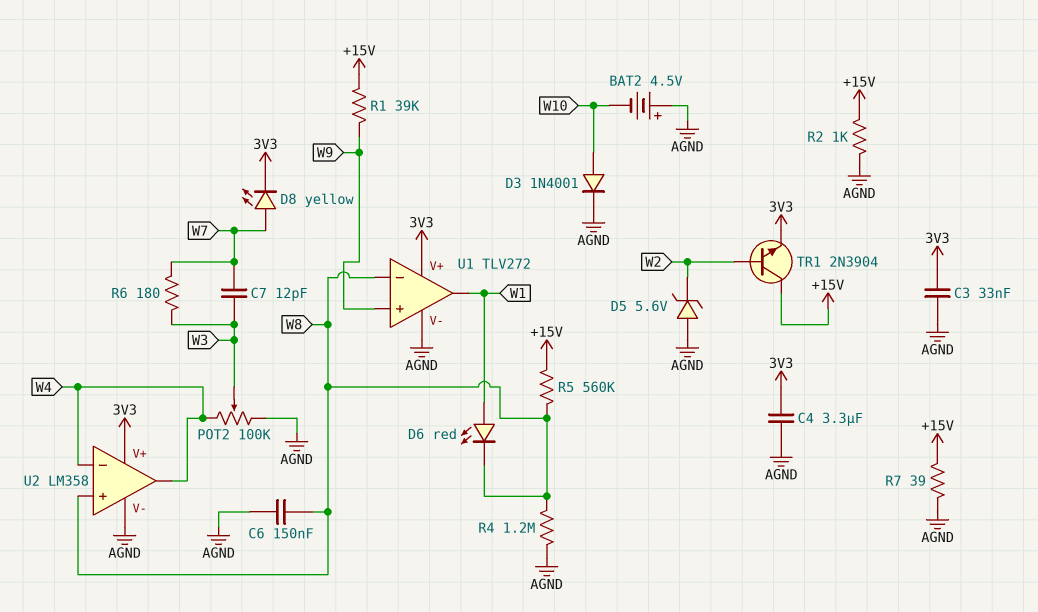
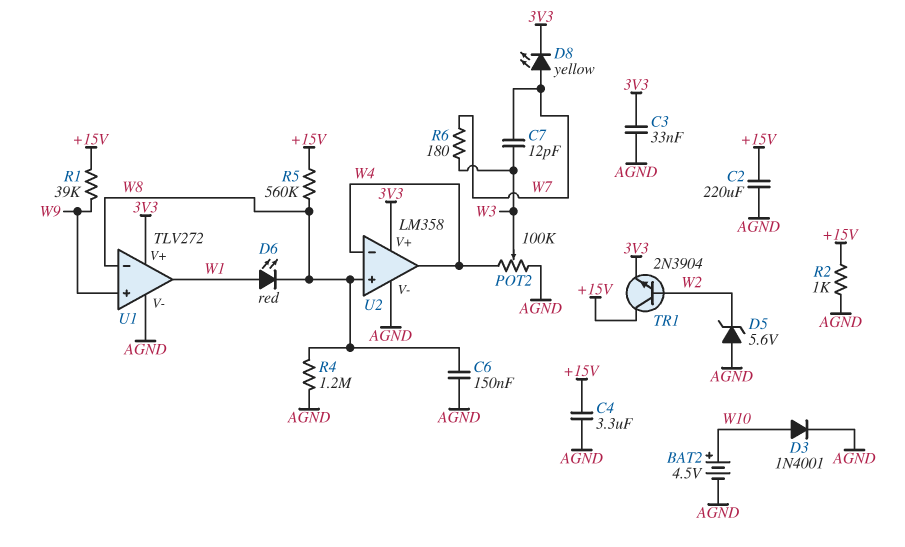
BAT2: 4.5V (plus AGND, minus W10) -> 4.5V (plus W10, minus AGND)
C2: none -> 220uF (+15V, AGND)
C4: 3.3uF (3V3, AGND) -> 3.3uF (+15V, AGND)
R7: 39 (+15V, AGND) -> none

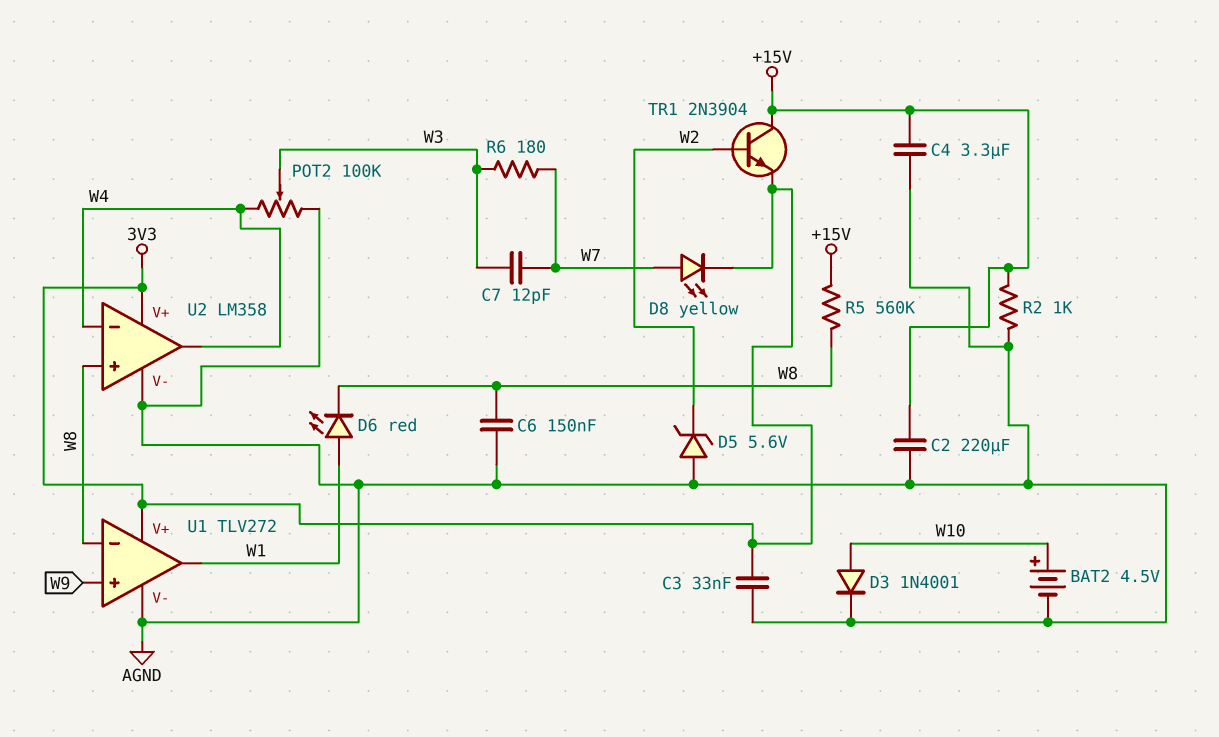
R1: 39k (+15V, W9) -> none
R4: 1.2M (AGND, W8) -> none

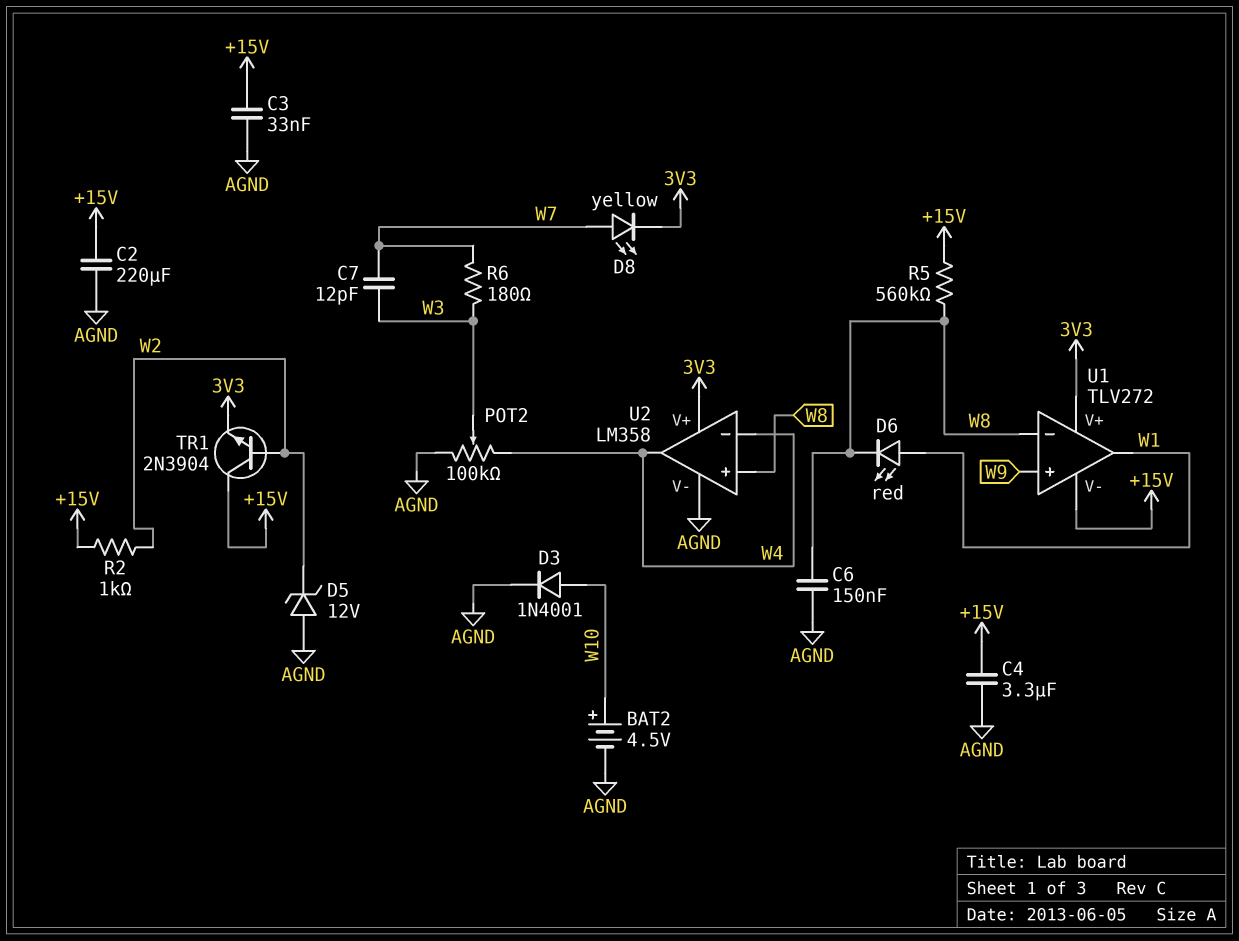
C3: 33nF (3V3, AGND) -> 33nF (+15V, AGND)
D5: zener 5.6V (A AGND, K W2) -> zener 12V (A AGND, K W2)
R2: 1k (+15V, AGND) -> 1k (+15V, W2)
U1 pin V-: AGND -> +15V

